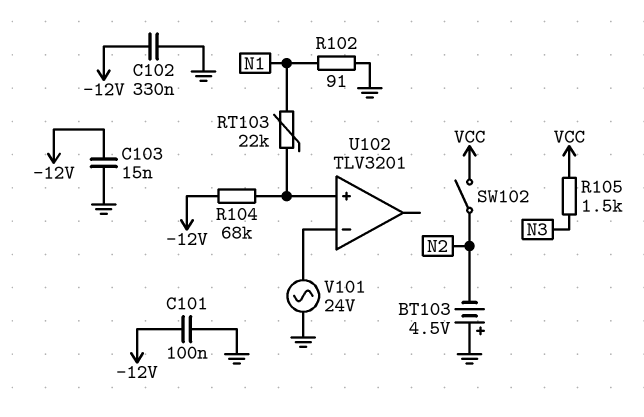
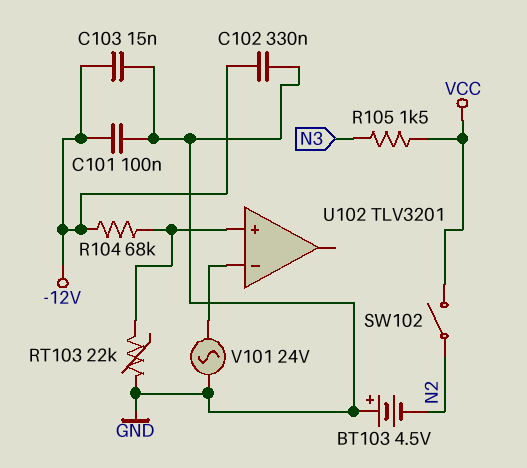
R102: 91 (GND, N1) -> none
RT103: 22k (N1, U102/in+) -> 22k (GND, U102/in+)

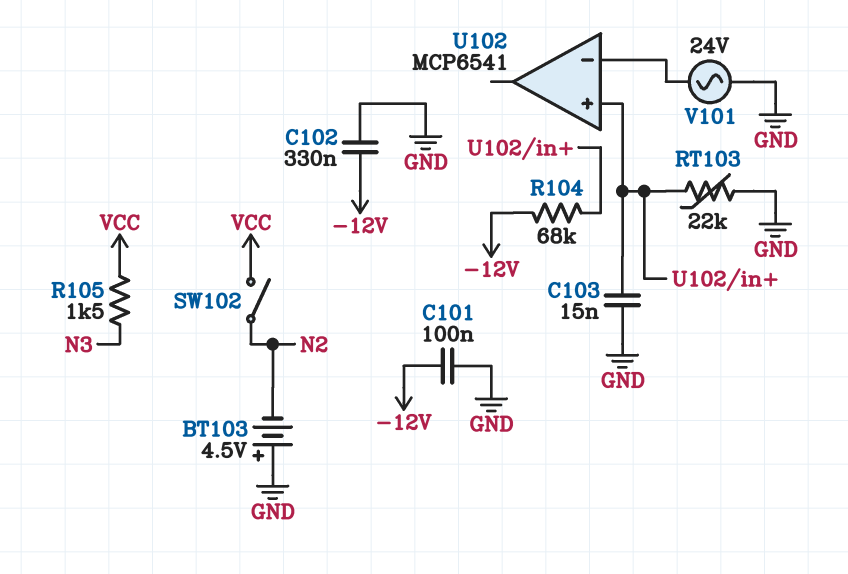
C103: 15nF (-12V, GND) -> 15nF (GND, U102/in+)
U102: TLV3201 -> MCP6541

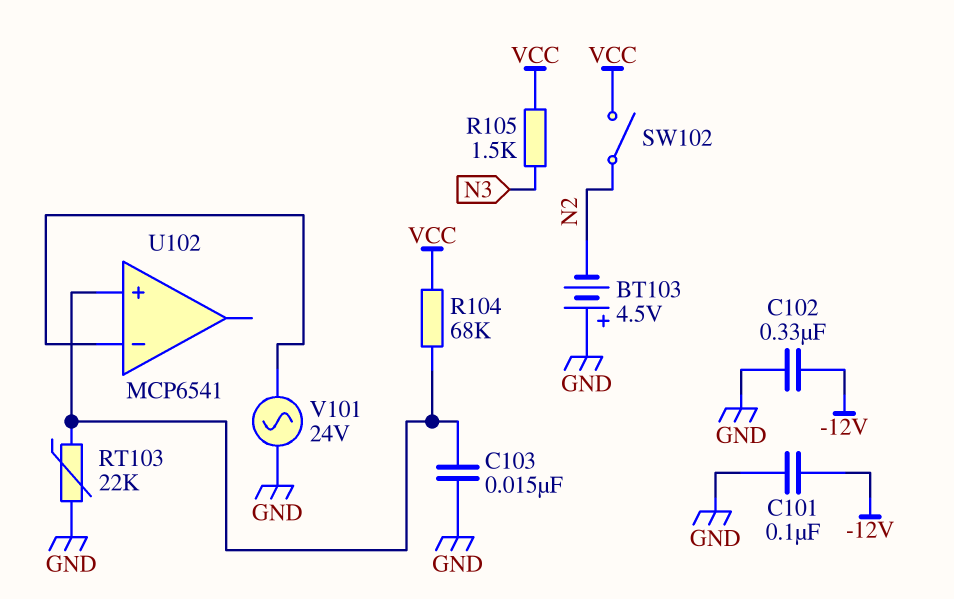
R104: 68k (-12V, U102/in+) -> 68k (U102/in+, VCC)

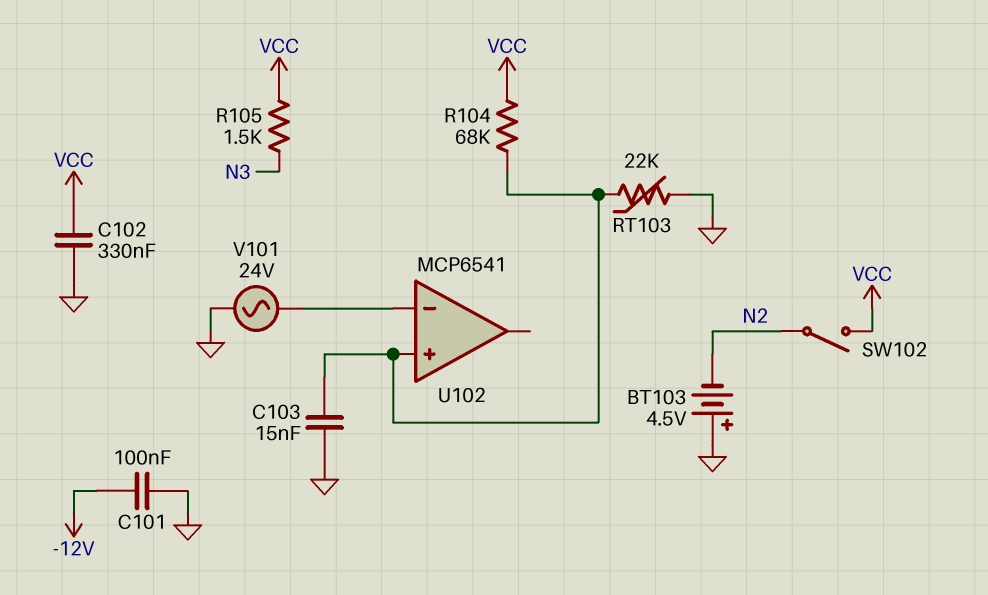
C102: 330nF (-12V, GND) -> 330nF (GND, VCC)

